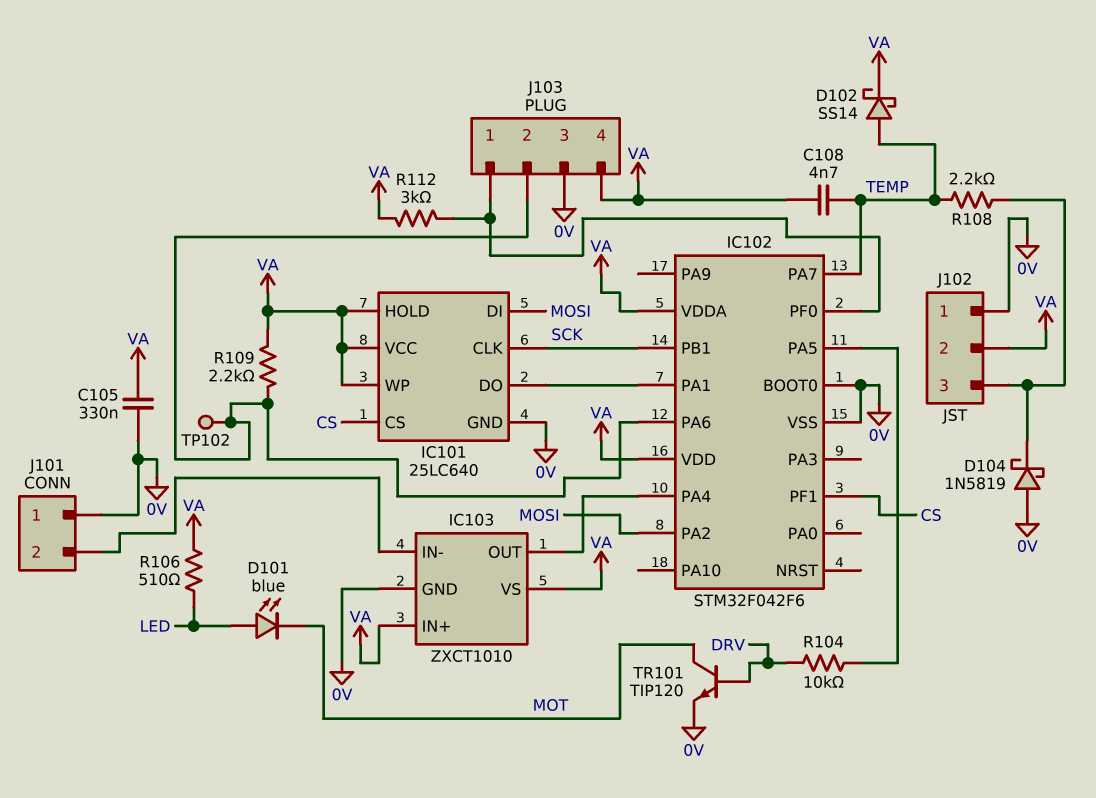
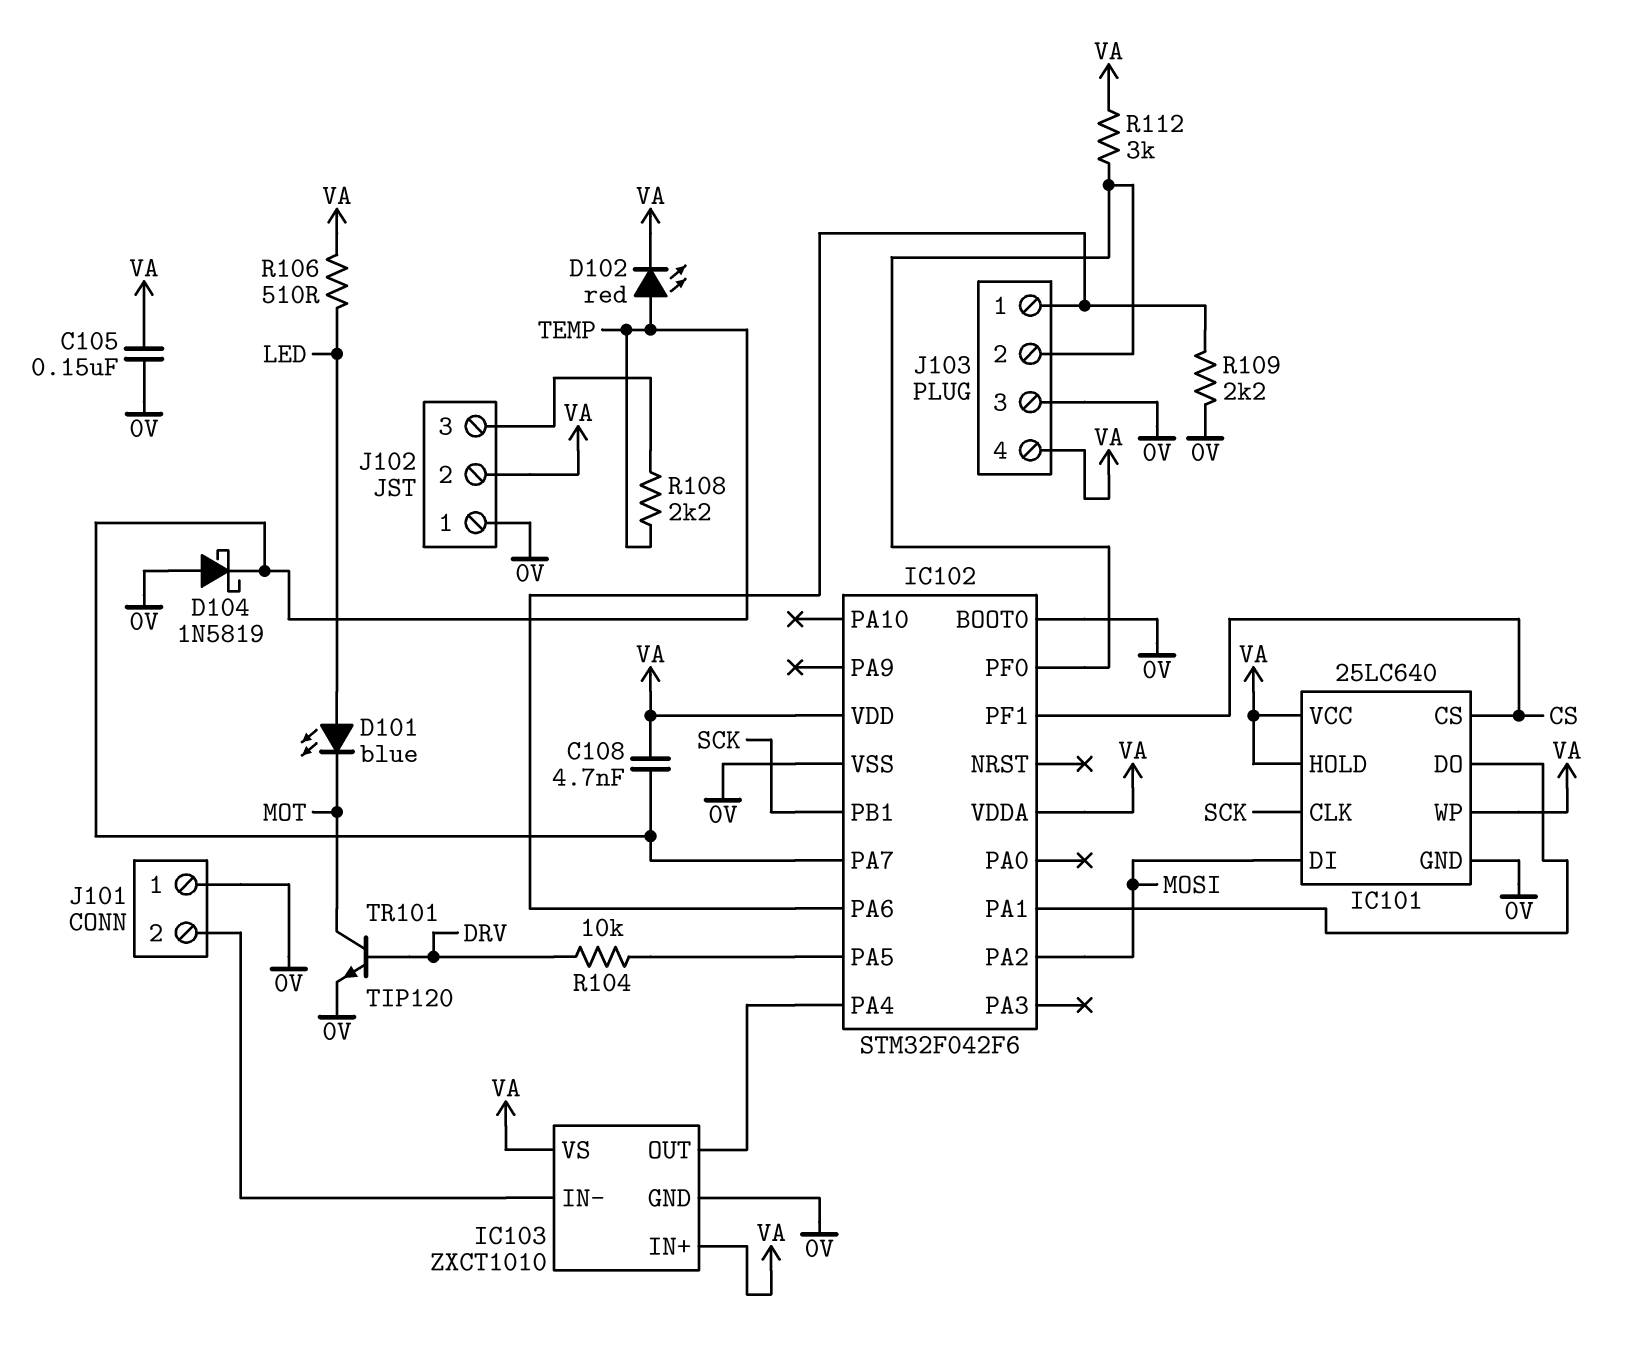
C105: 330nF (0V, VA) -> 150nF (0V, VA)
D102: schottky SS14 (A TEMP, K VA) -> LED red (A TEMP, K VA)
D104: schottky 1N5819 (A 0V, K J102/3) -> schottky 1N5819 (A 0V, K TEMP)
J103 pin 1: IC102/PF0 -> IC102/PA6
J103 pin 2: IC102/PA6 -> IC102/PF0
R109: 2.2k (IC102/PA6, VA) -> 2.2k (0V, IC102/PA6)
TP102: test point (IC102/PA6) -> none

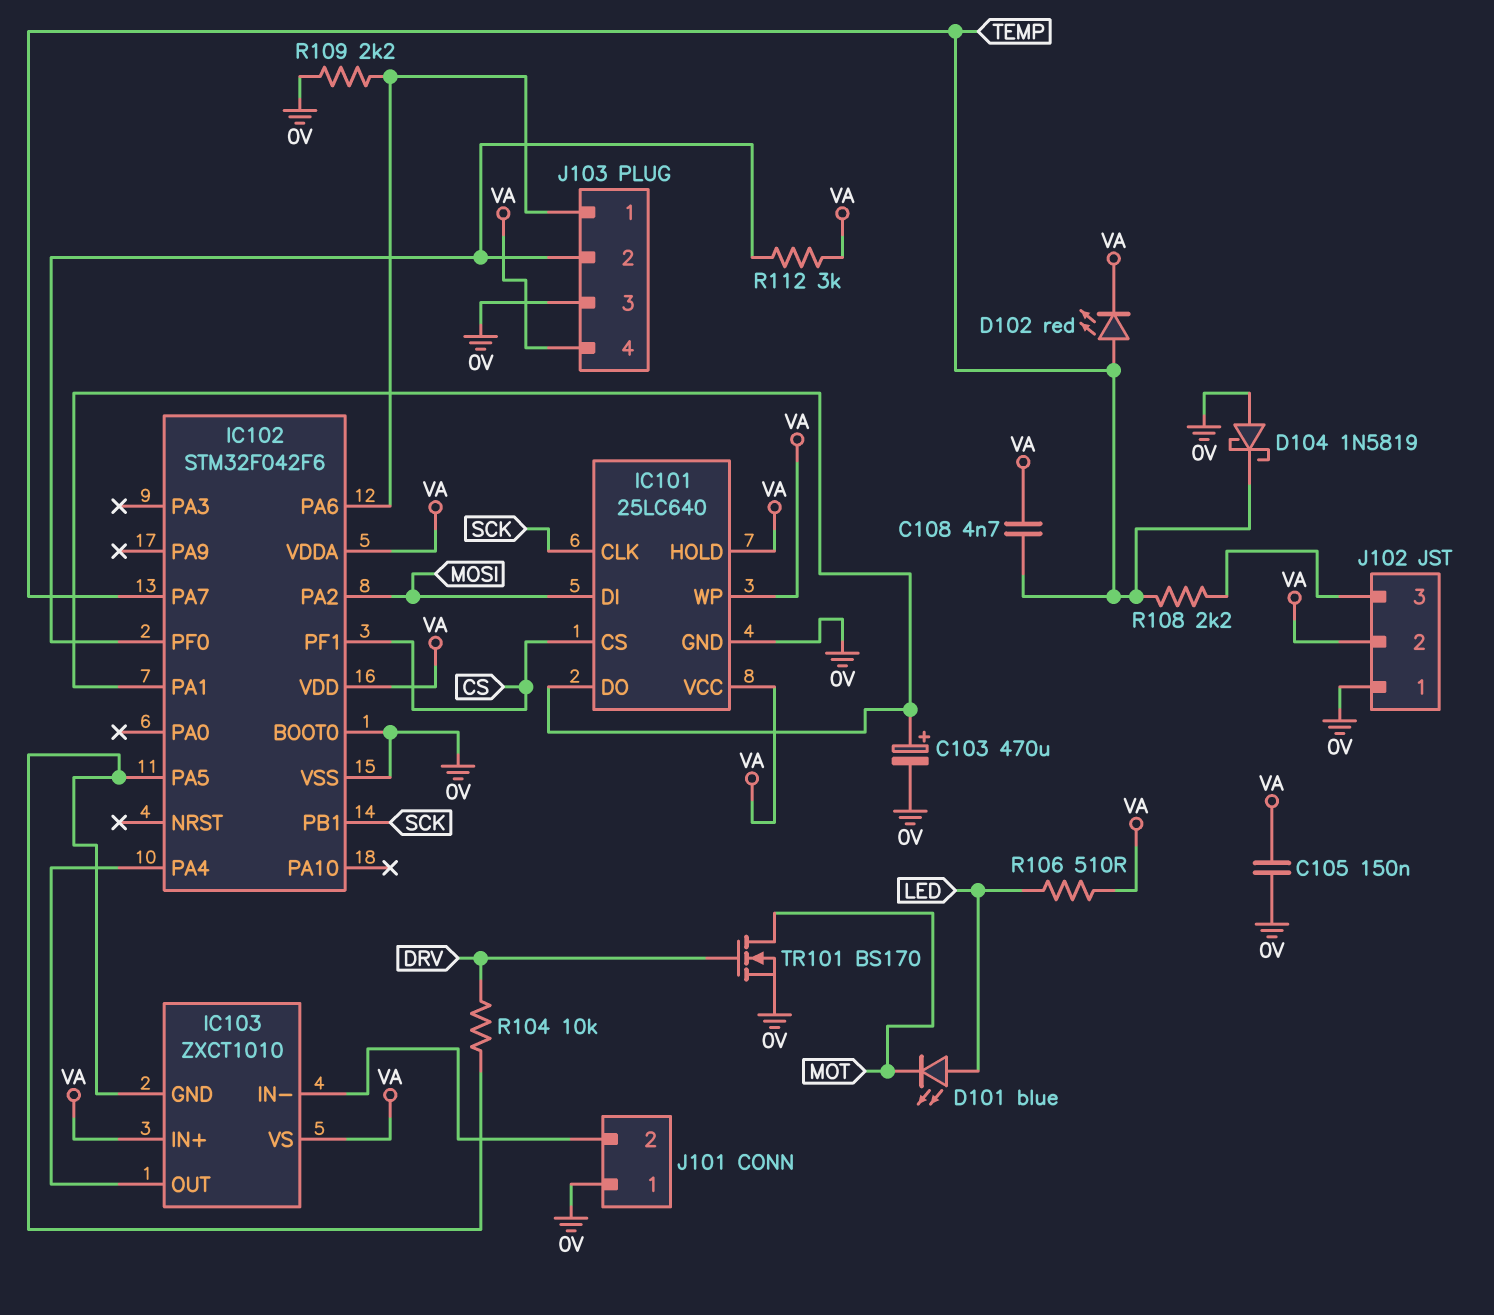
C103: none -> 470uF (plus IC101/DO, minus 0V)
IC103 pin GND: 0V -> IC102/PA5
TR101: NPN TIP120 (B DRV, C MOT, E 0V) -> NMOS BS170 (G DRV, D MOT, S 0V)

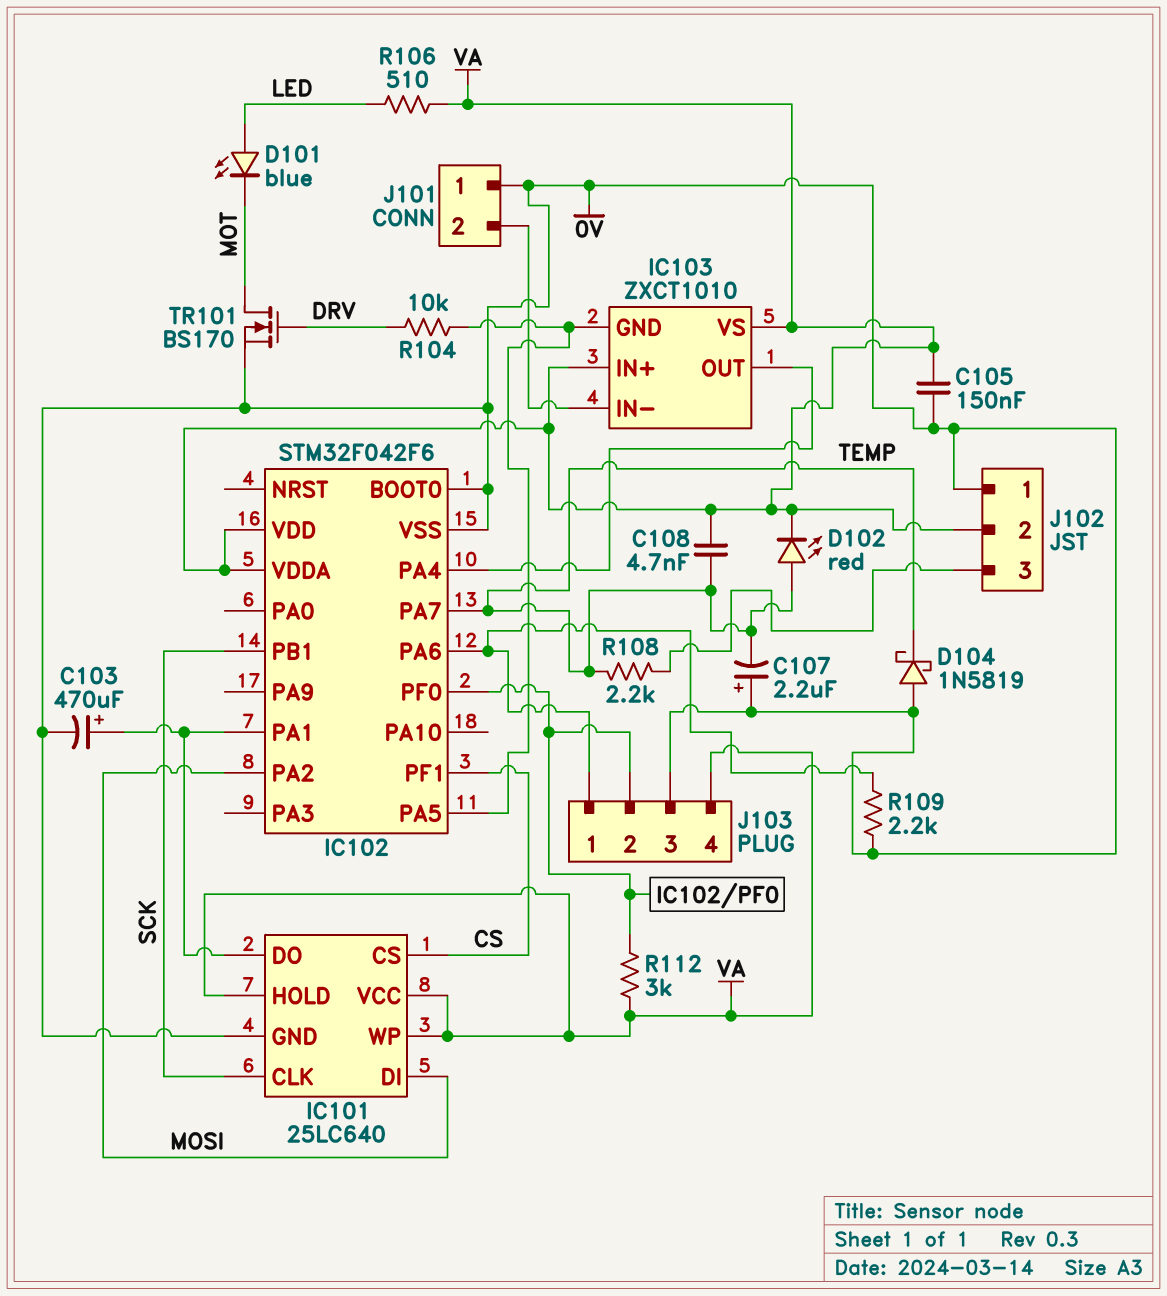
C107: none -> 2.2uF (plus 0V, minus TEMP)

